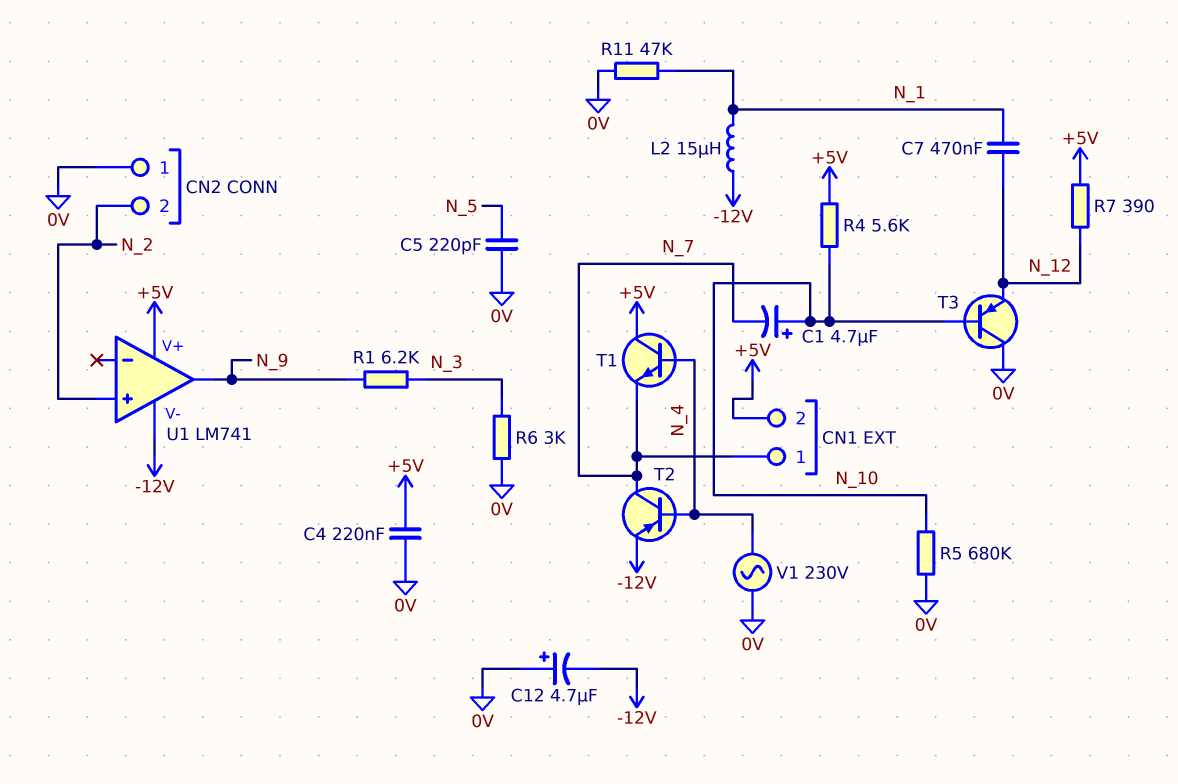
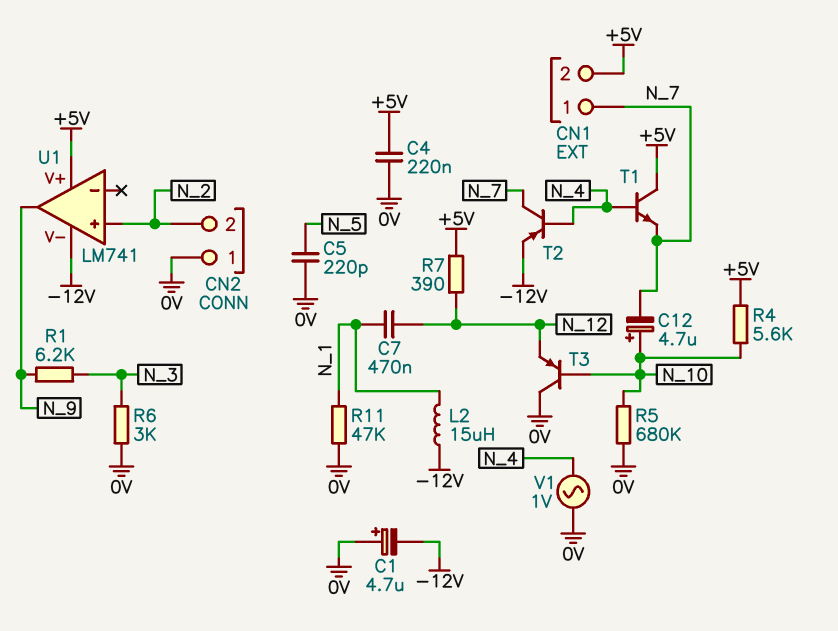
C1: 4.7uF (plus N_10, minus N_7) -> 4.7uF (plus 0V, minus -12V)
C12: 4.7uF (plus 0V, minus -12V) -> 4.7uF (plus N_10, minus N_7)
V1: AC 230V (0V, N_4) -> AC 1V (0V, N_4)

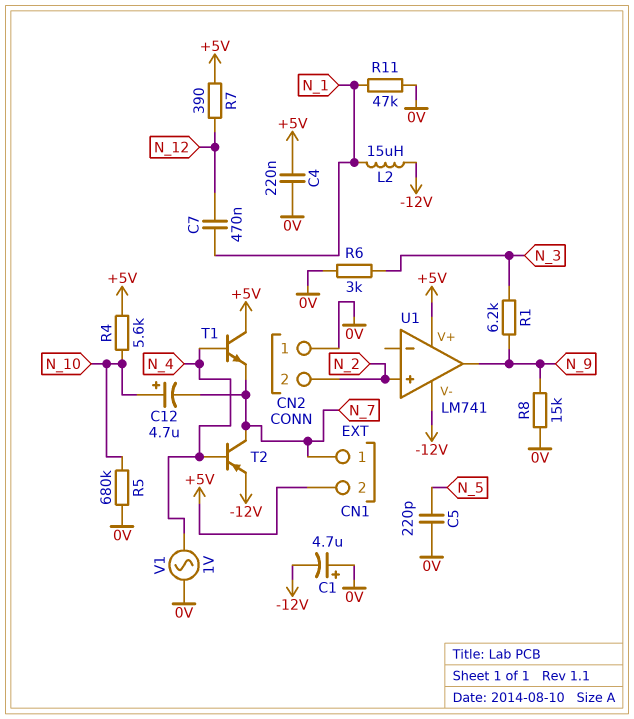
R8: none -> 15k (0V, N_9)
T3: PNP (B N_10, C 0V, E N_12) -> none

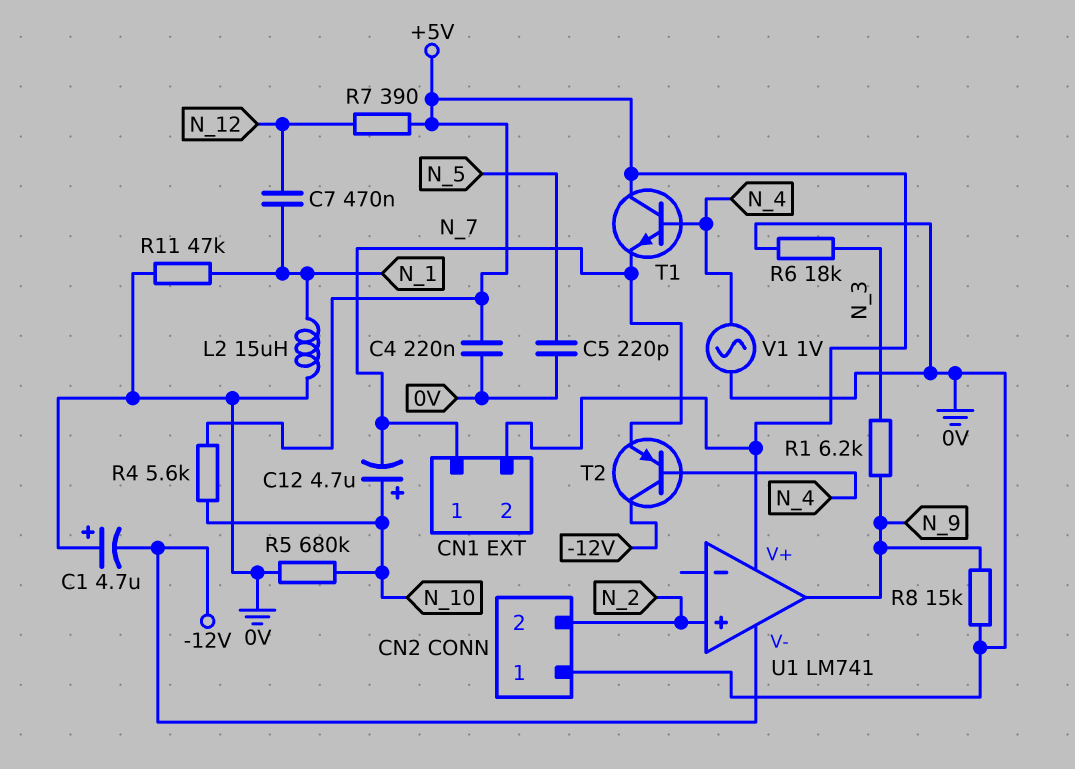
L2: 15uH (-12V, N_1) -> 15uH (0V, N_1)
R6: 3k (0V, N_3) -> 18k (0V, N_3)
T2: PNP (B N_4, C N_7, E -12V) -> PNP (B N_4, C -12V, E N_7)

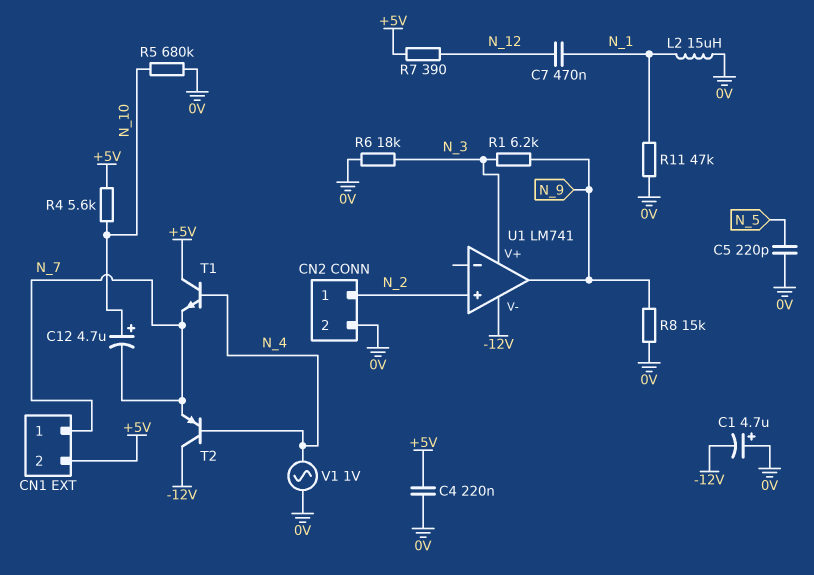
CN2 pin 1: 0V -> N_2
CN2 pin 2: N_2 -> 0V
U1 pin V+: +5V -> N_3

